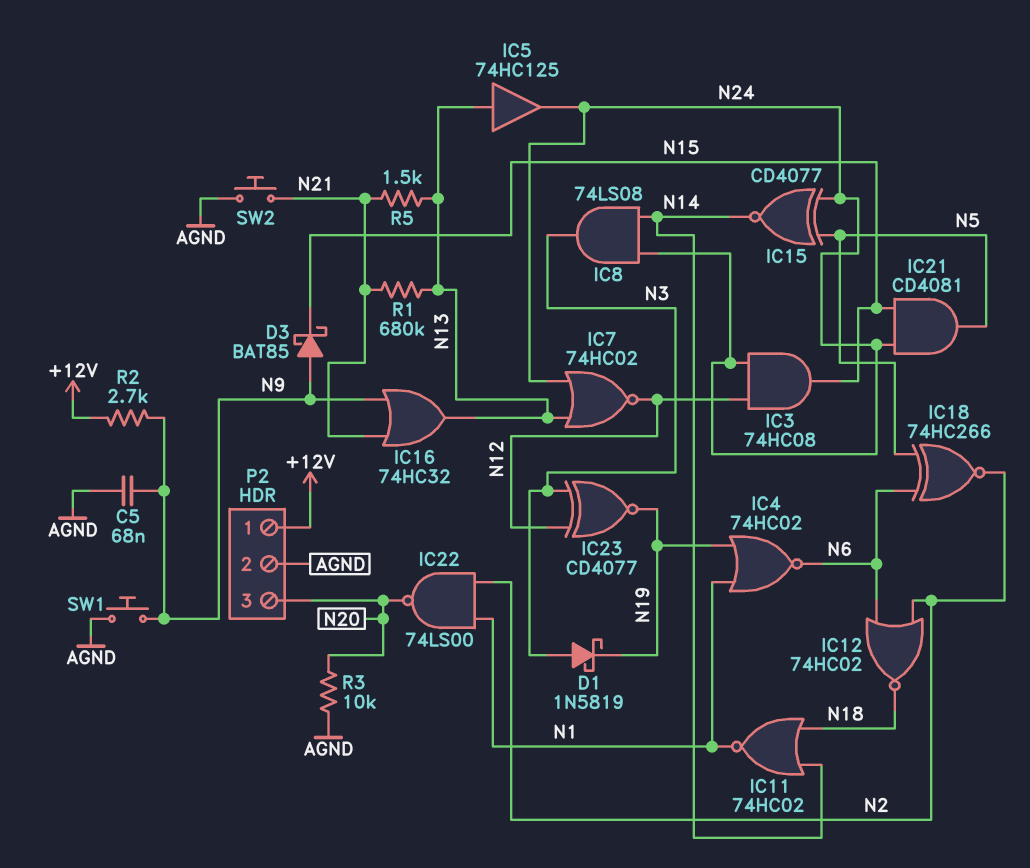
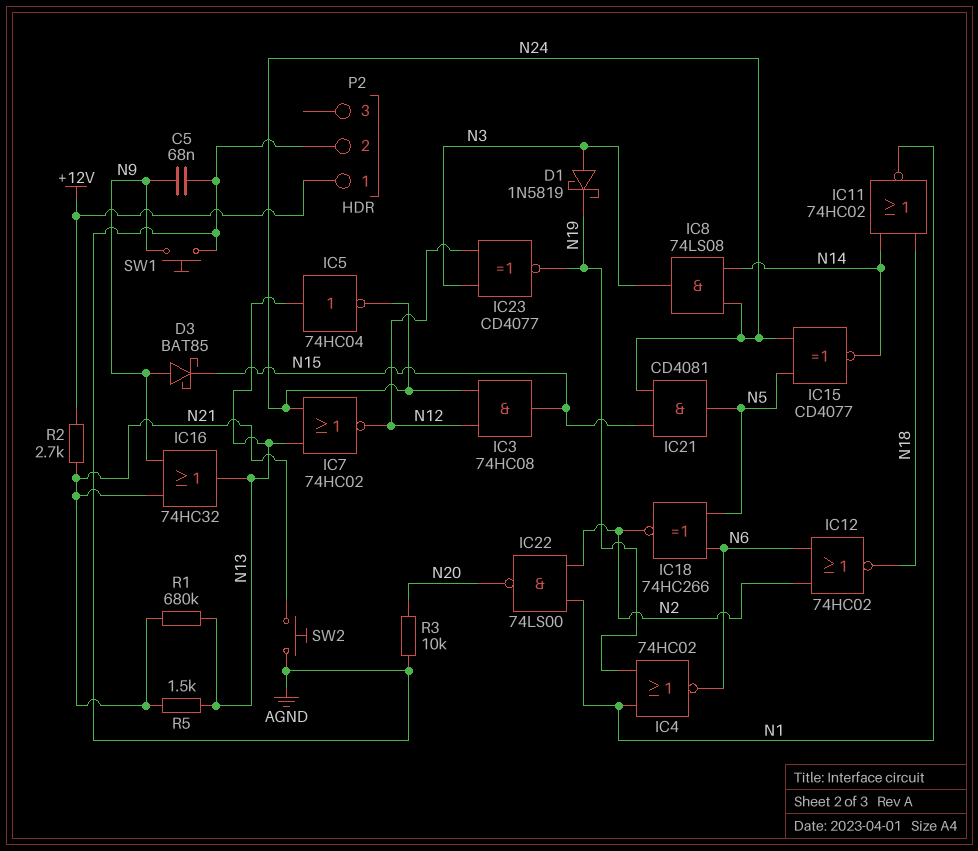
IC5: buffer 74HC125 (in N13, out N24) -> NOT 74HC04 (in N13, out N24)
P2 pin 3: N20 -> none
R2: 2.7k (+12V, N9) -> 2.7k (+12V, N21)

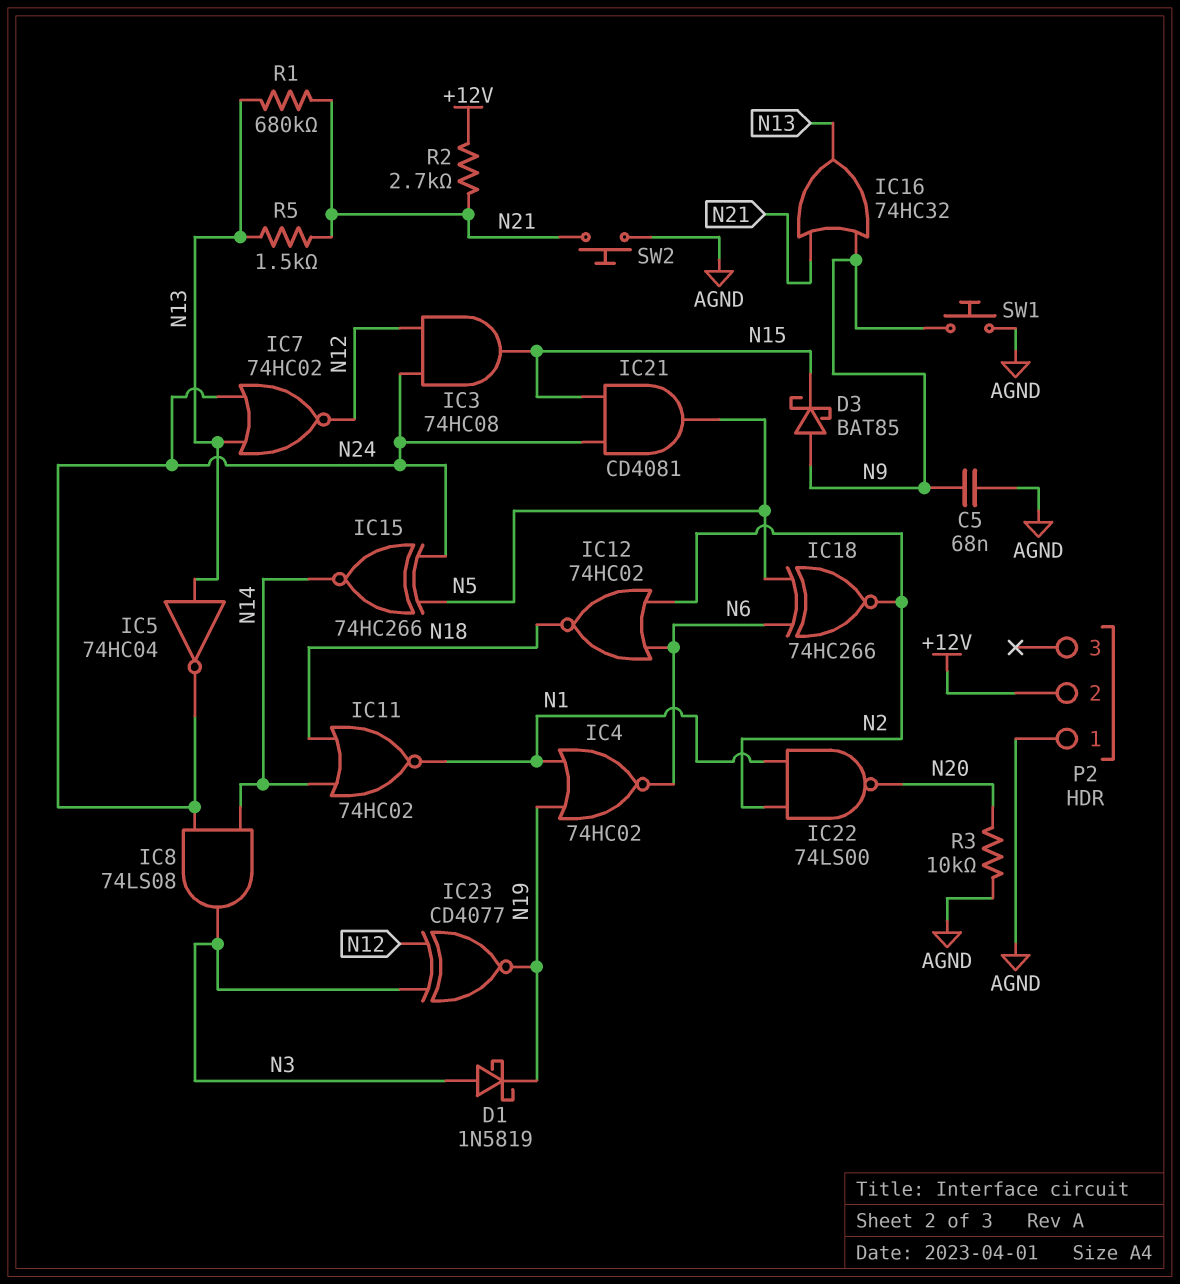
IC15: XNOR CD4077 (in N5, in N24, out N14) -> XNOR 74HC266 (in N5, in N24, out N14)
P2 pin 1: +12V -> AGND
P2 pin 2: AGND -> +12V

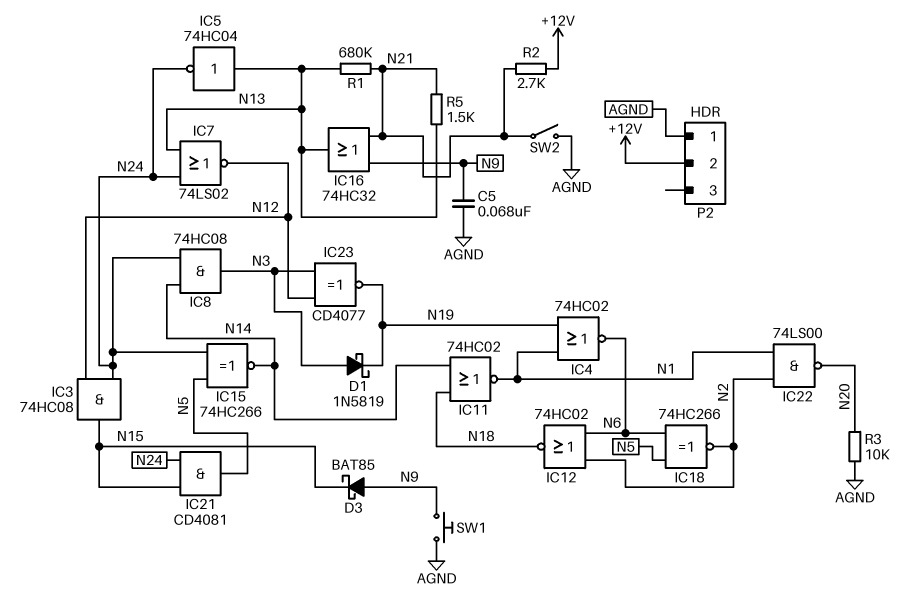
IC7: NOR 74HC02 (in N13, in N24, out N12) -> NOR 74LS02 (in N13, in N24, out N12)
IC8: AND 74LS08 (in N14, in N24, out N3) -> AND 74HC08 (in N14, in N24, out N3)
SW2: button (AGND, N21) -> switch (AGND, N21)

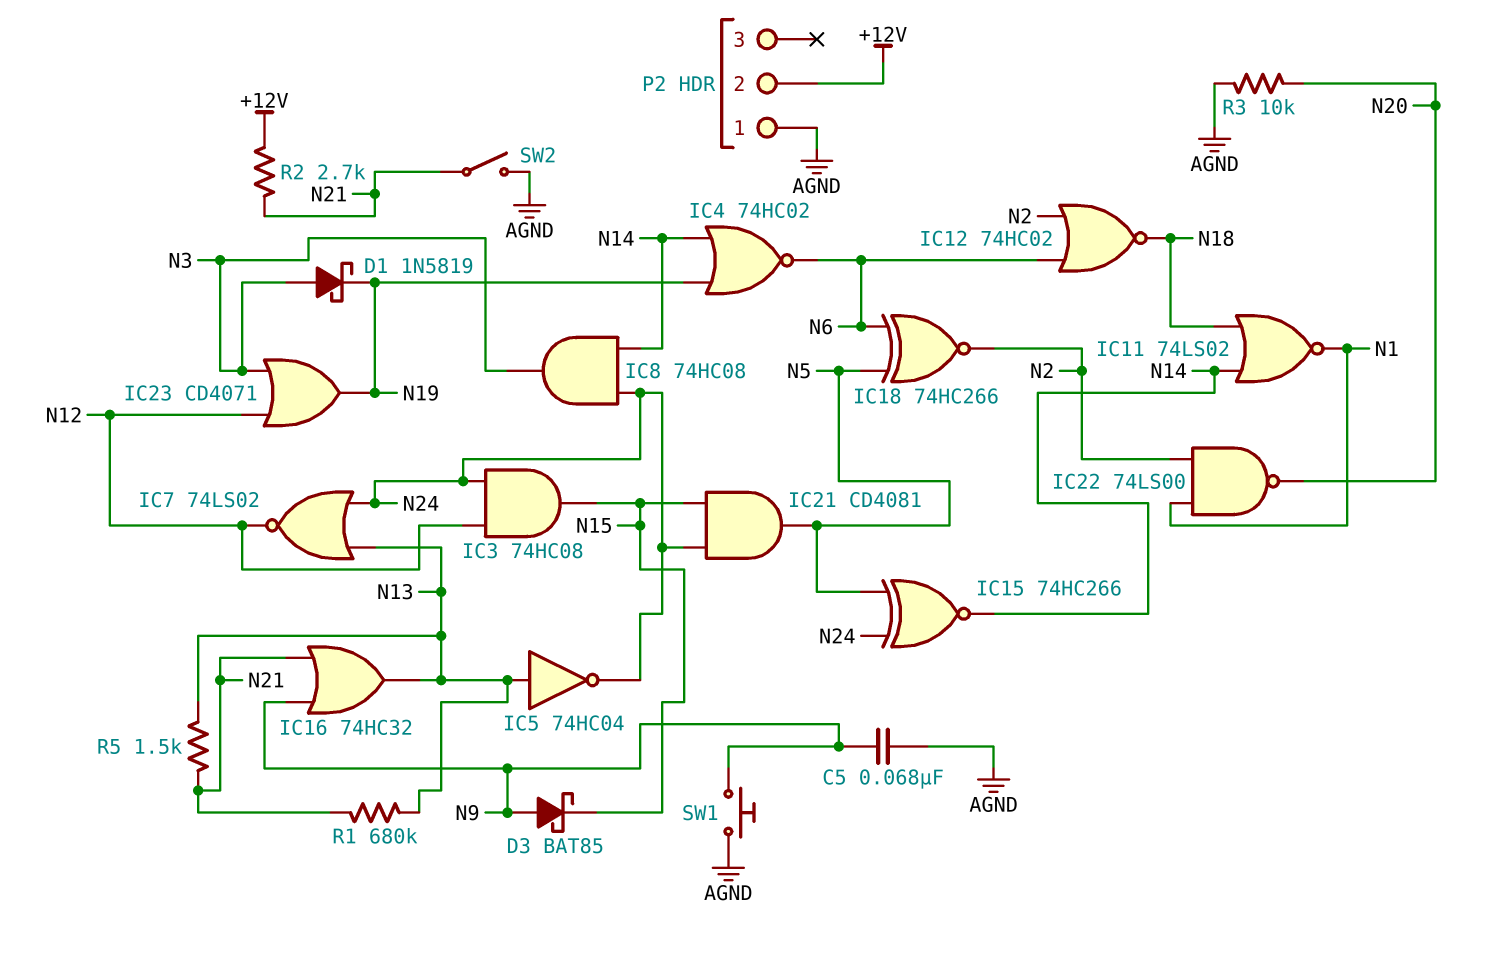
IC4: NOR 74HC02 (in N1, in N19, out N6) -> NOR 74HC02 (in N14, in N19, out N6)
IC11: NOR 74HC02 (in N14, in N18, out N1) -> NOR 74LS02 (in N14, in N18, out N1)
IC23: XNOR CD4077 (in N3, in N12, out N19) -> OR CD4071 (in N3, in N12, out N19)

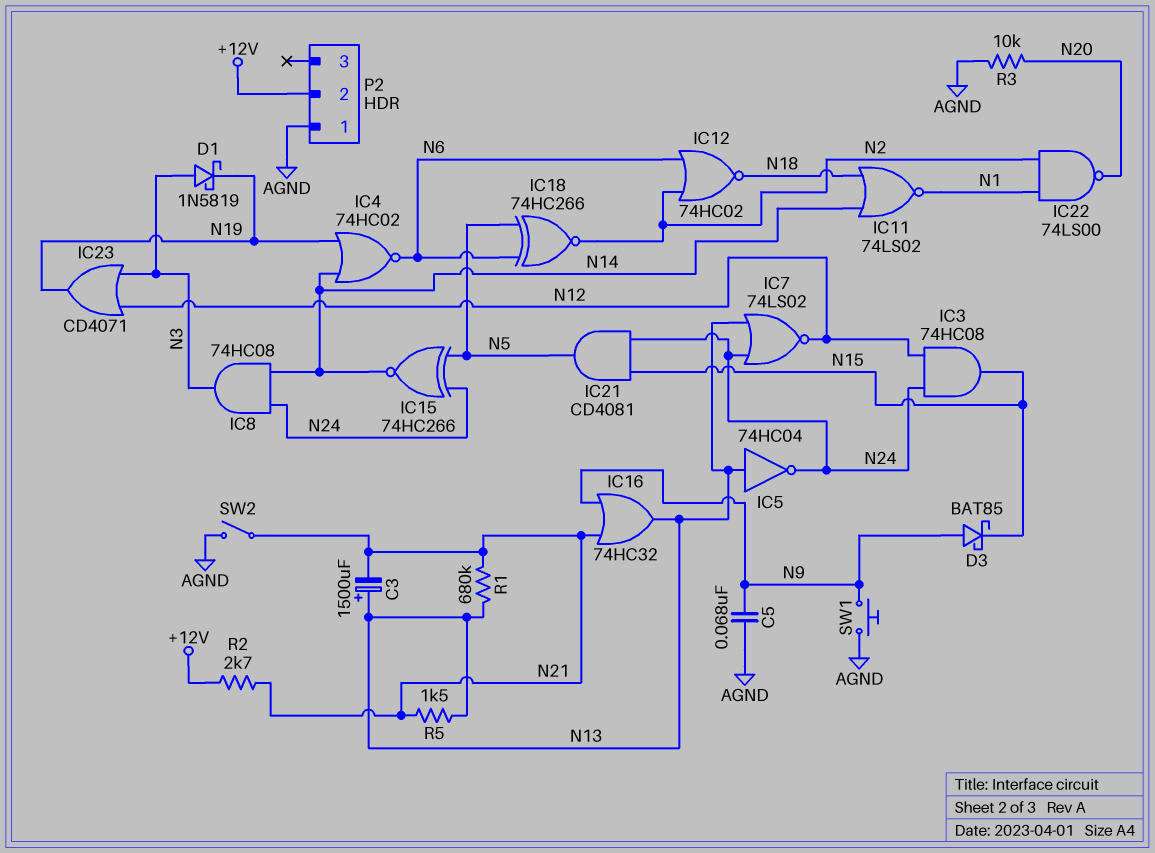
C3: none -> 1500uF (plus N13, minus N21)

